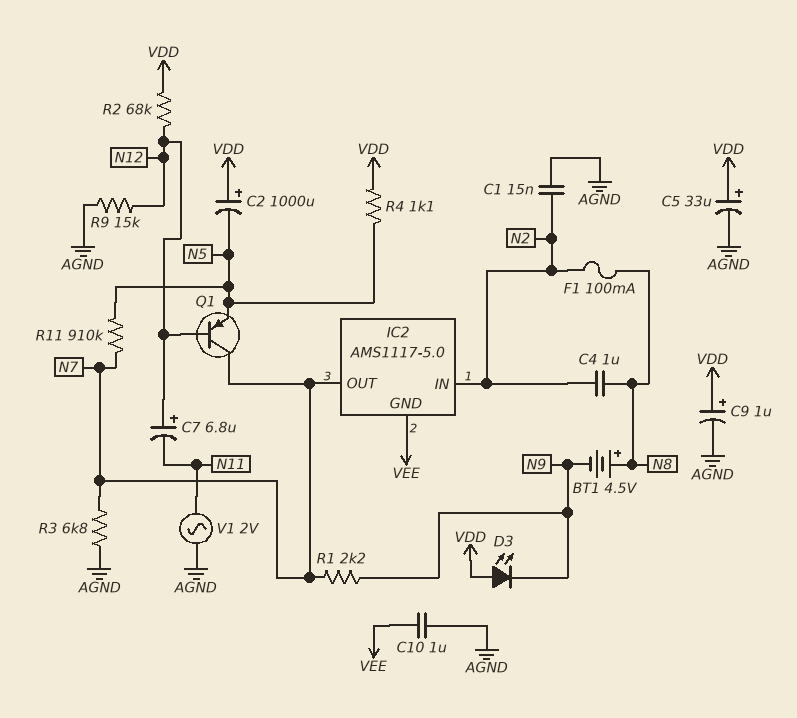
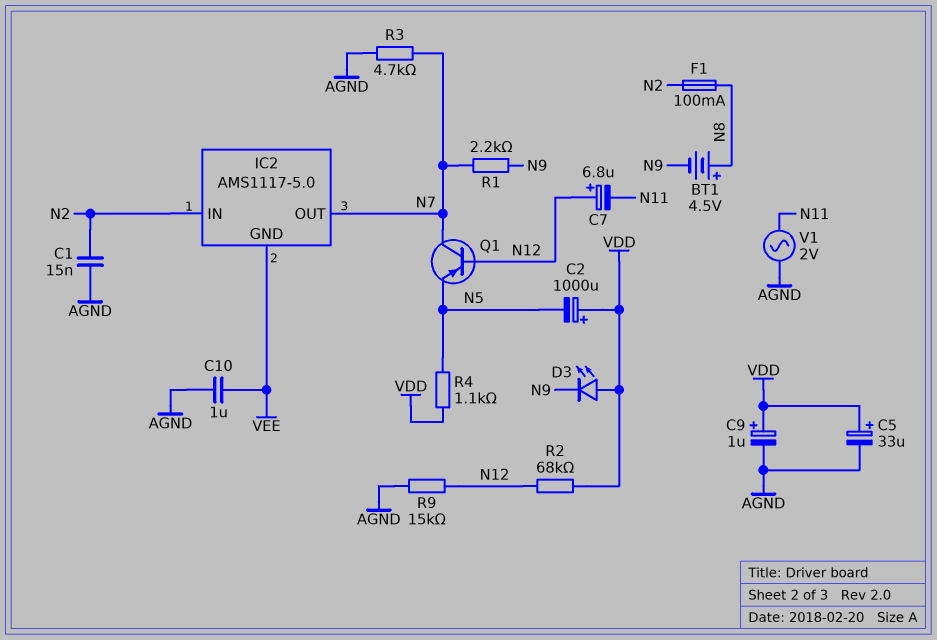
C4: 1uF (N2, N8) -> none
R3: 6.8k (AGND, N7) -> 4.7k (AGND, N7)
R11: 910k (N5, N7) -> none

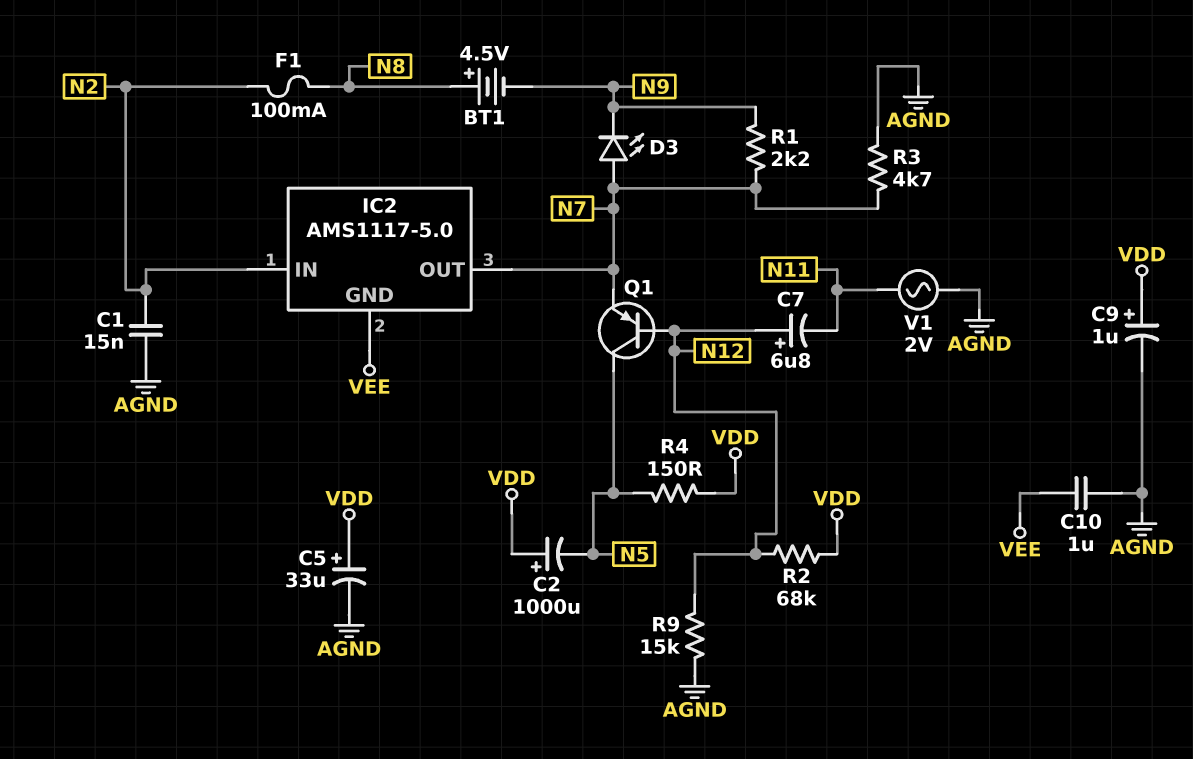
D3: LED (A VDD, K N9) -> LED (A N7, K N9)
Q1: PNP (B N12, C N7, E N5) -> PNP (B N12, C N5, E N7)
R4: 1.1k (N5, VDD) -> 150 (N5, VDD)

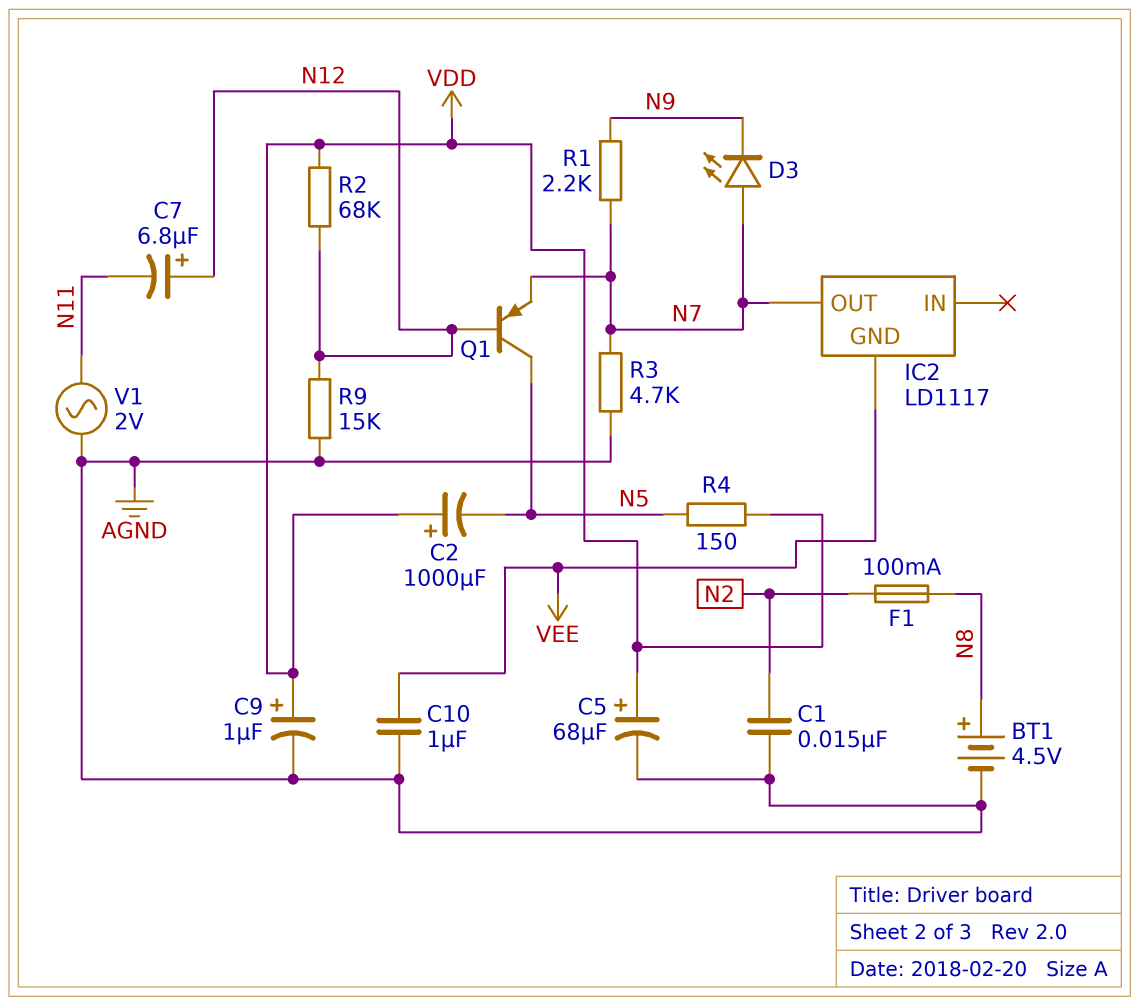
BT1: 4.5V (plus N8, minus N9) -> 4.5V (plus N8, minus AGND)
C5: 33uF (plus VDD, minus AGND) -> 68uF (plus VDD, minus AGND)
IC2: AMS1117-5.0 -> LD1117
IC2 pin IN: N2 -> none

